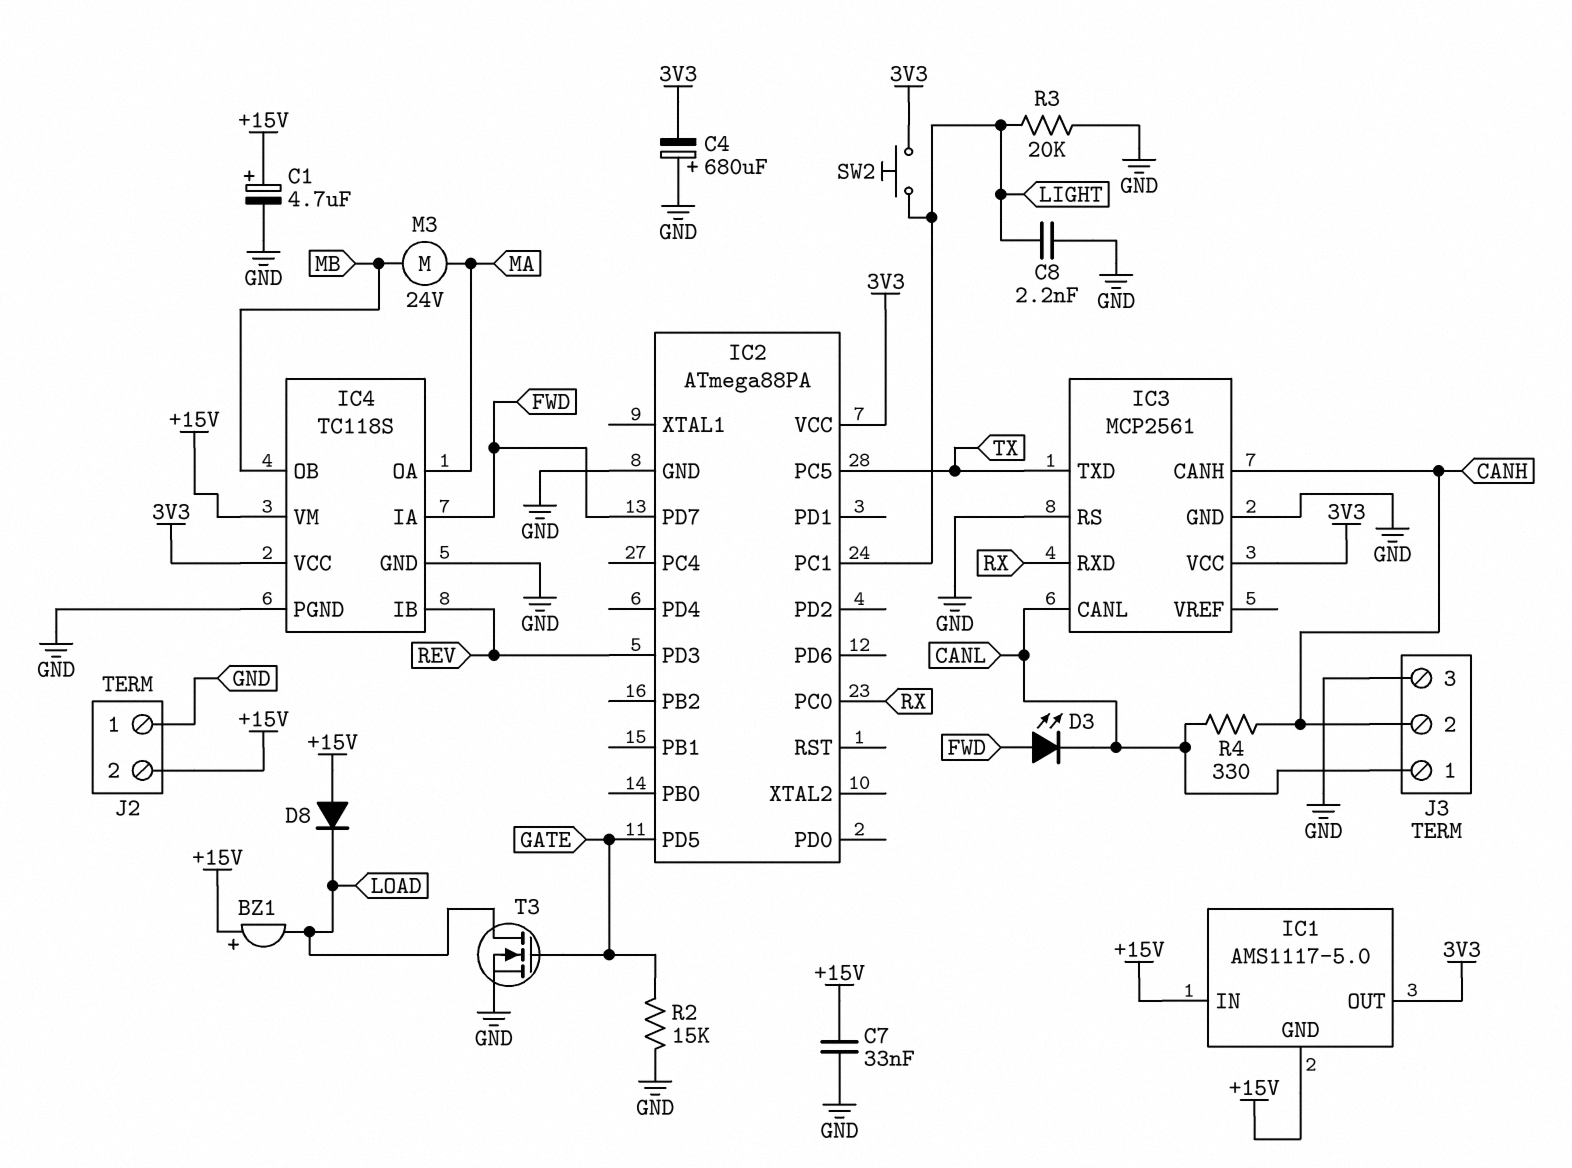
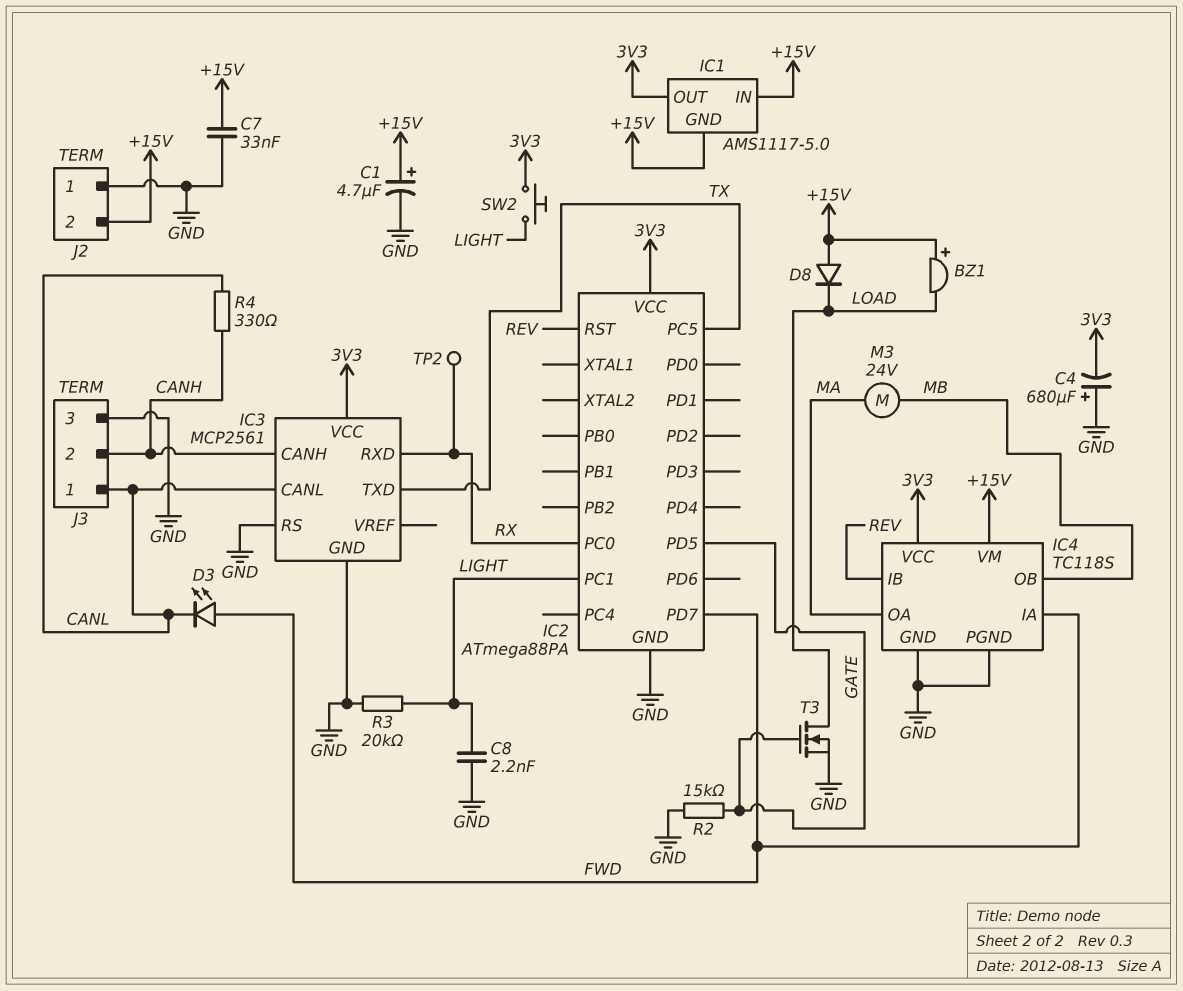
IC2 pin PD3: REV -> none
IC2 pin RST: none -> REV
TP2: none -> test point (RX)

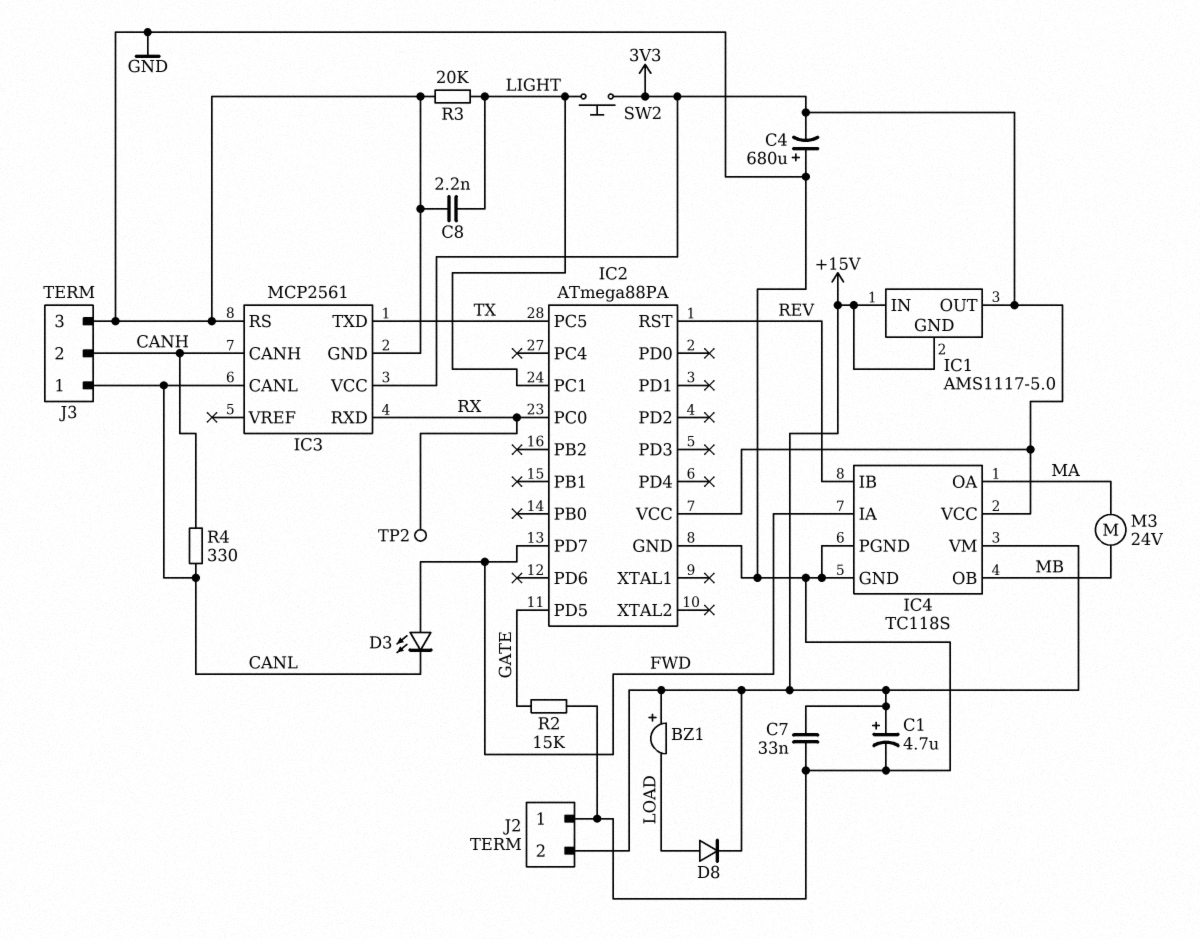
D8: diode (A +15V, K LOAD) -> diode (A LOAD, K +15V)
T3: NMOS (G GATE, D LOAD, S GND) -> none

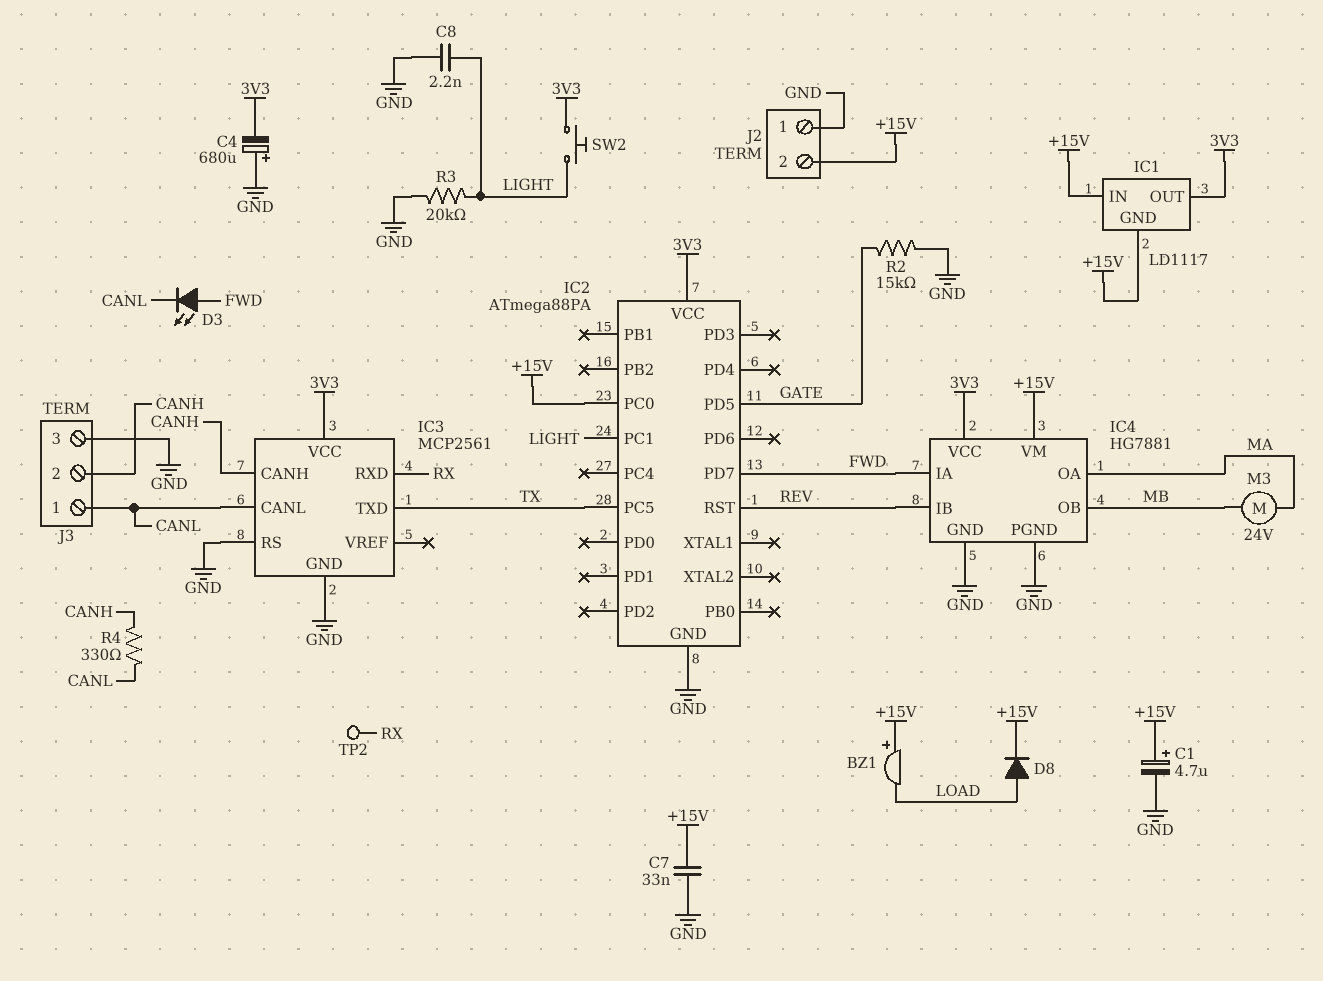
IC1: AMS1117-5.0 -> LD1117
IC2 pin PC0: RX -> +15V
IC4: TC118S -> HG7881

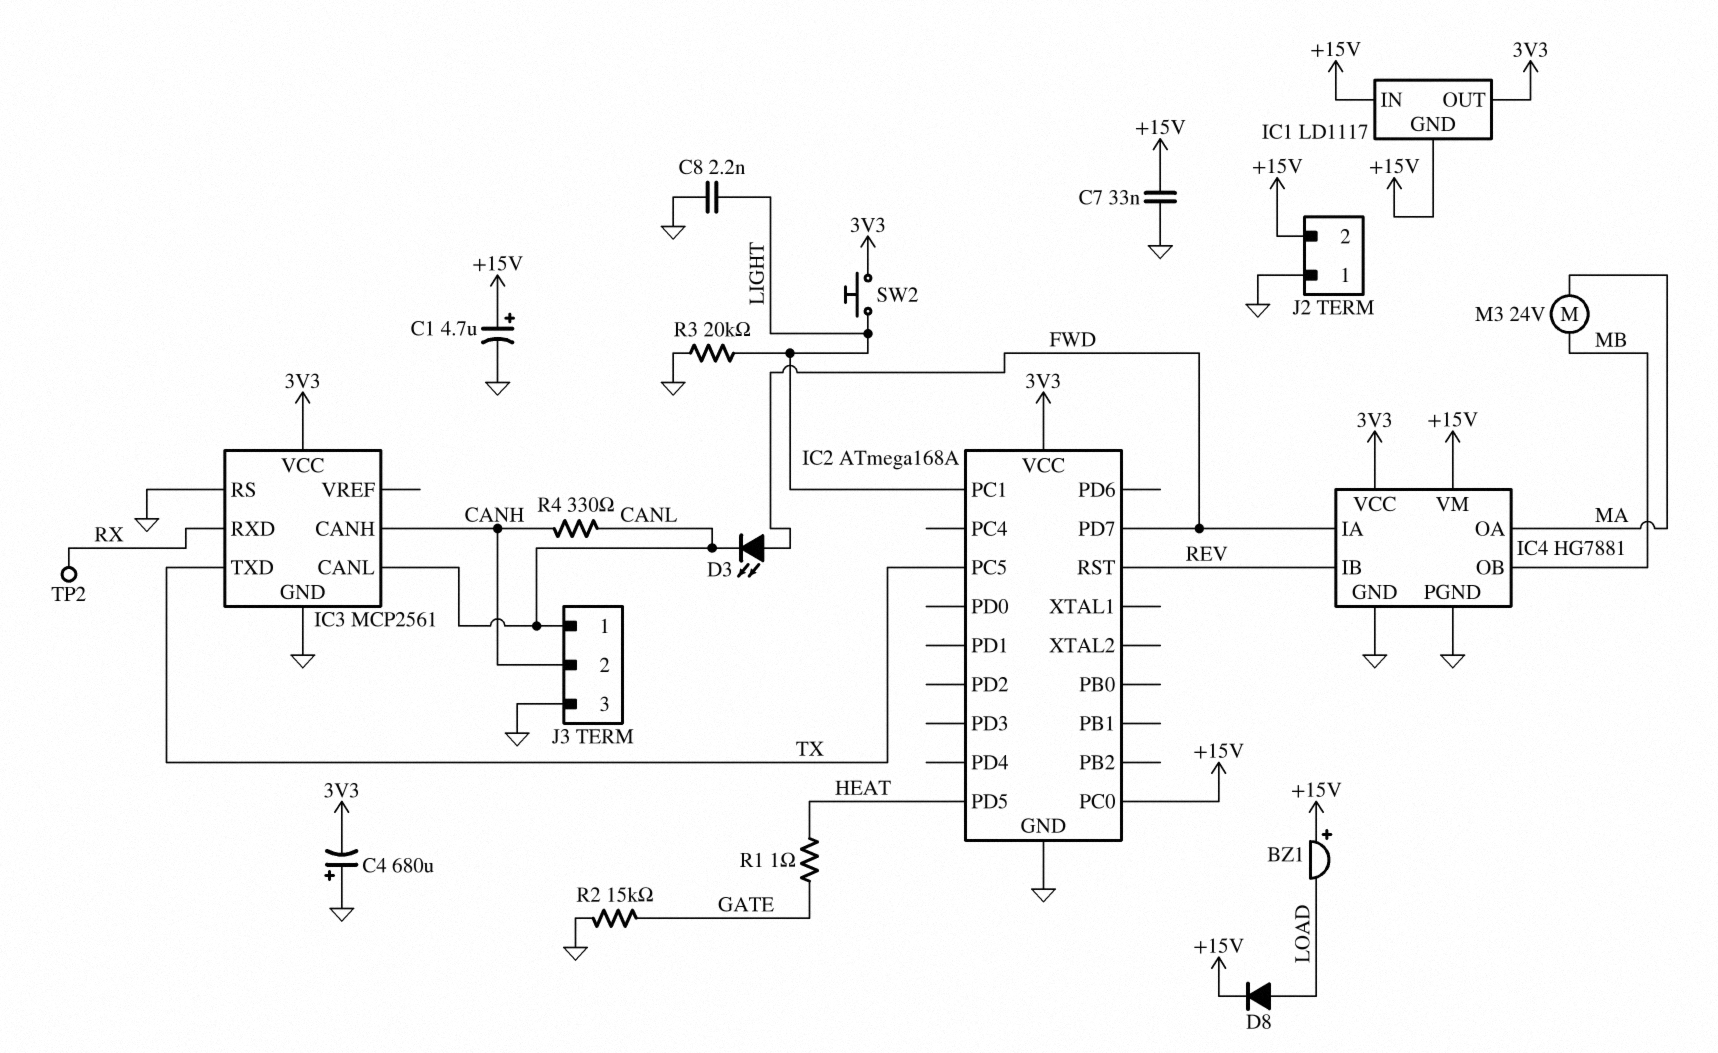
IC2: ATmega88PA -> ATmega168A
IC2 pin PD5: GATE -> HEAT
R1: none -> 1 (GATE, HEAT)

